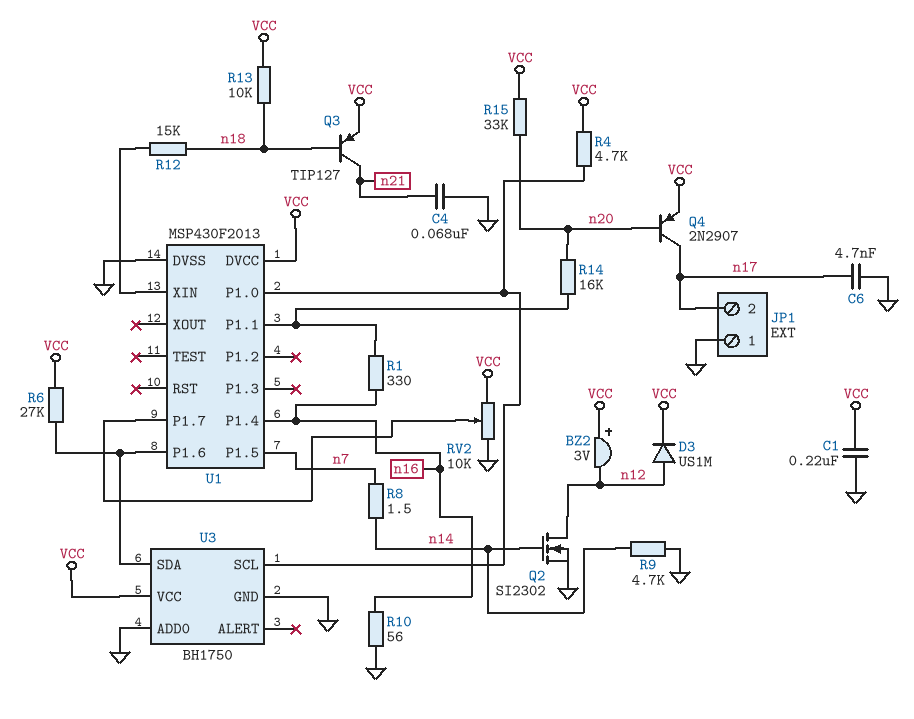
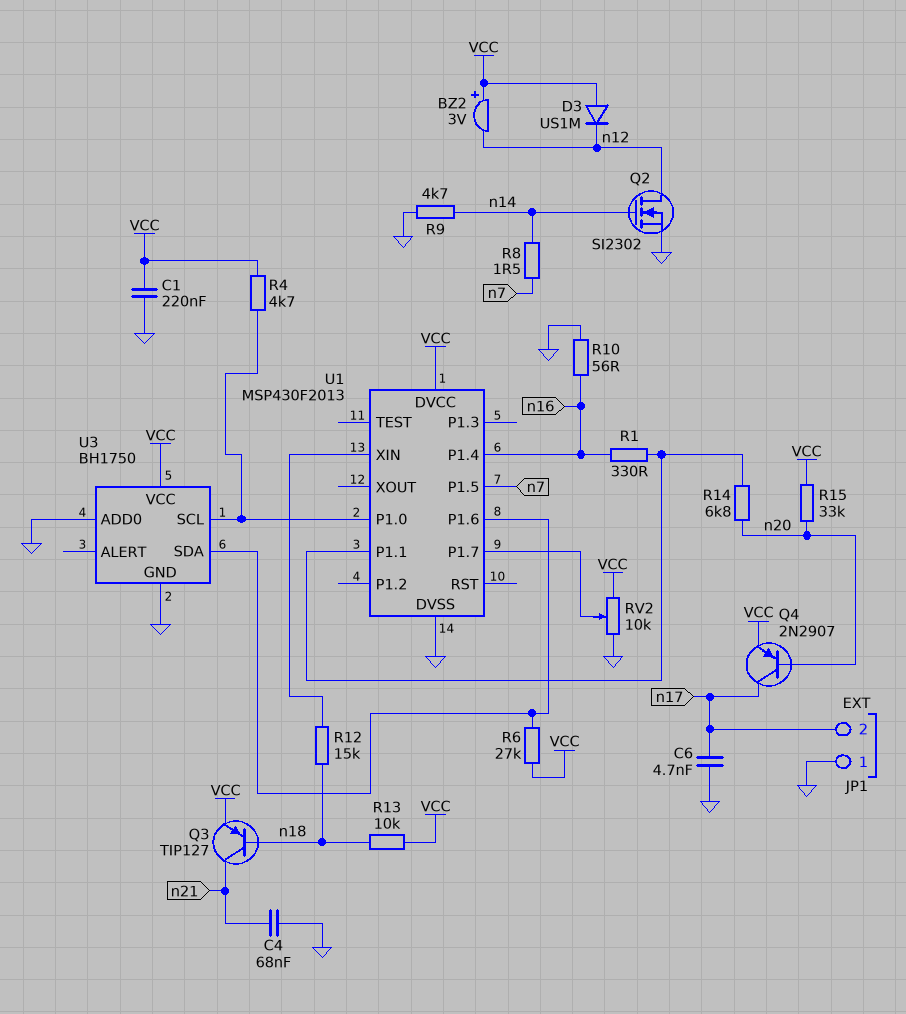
D3: diode US1M (A n12, K VCC) -> diode US1M (A VCC, K n12)
R14: 16k (U1/P1.1, n20) -> 6.8k (U1/P1.1, n20)

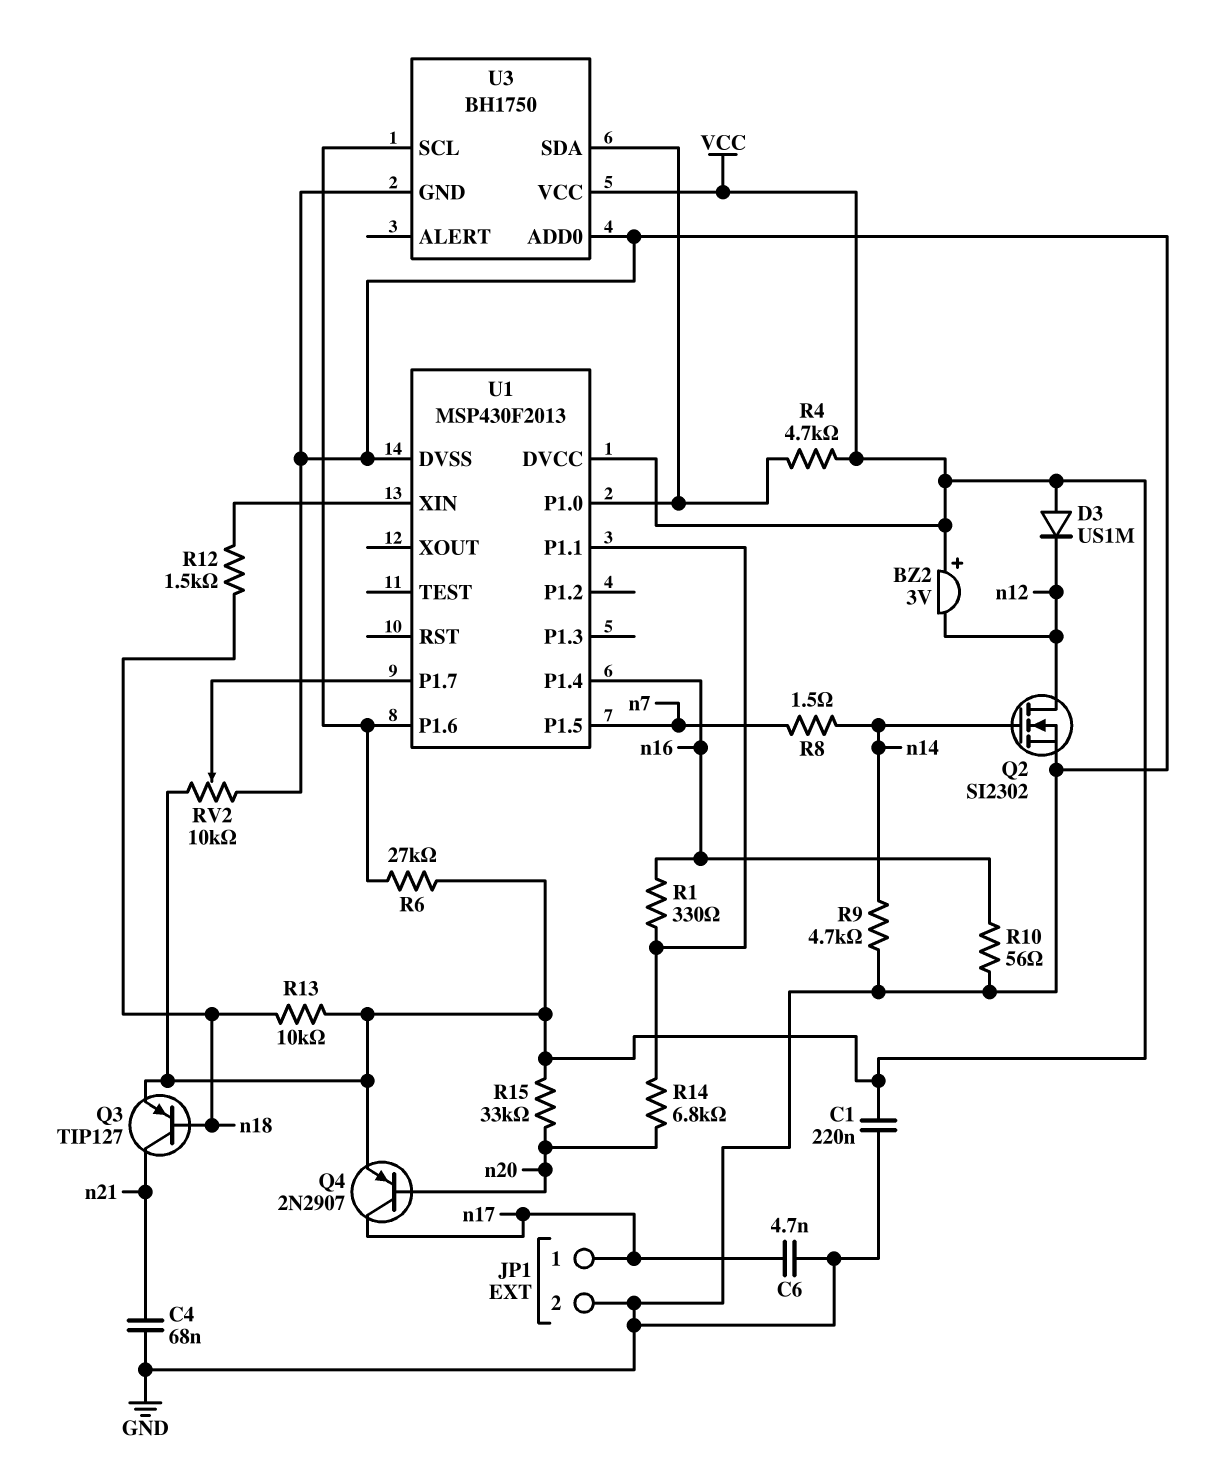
JP1 pin 1: GND -> n17
JP1 pin 2: n17 -> GND
R12: 15k (U1/XIN, n18) -> 1.5k (U1/XIN, n18)
U3 pin SCL: U1/P1.0 -> U1/P1.6
U3 pin SDA: U1/P1.6 -> U1/P1.0

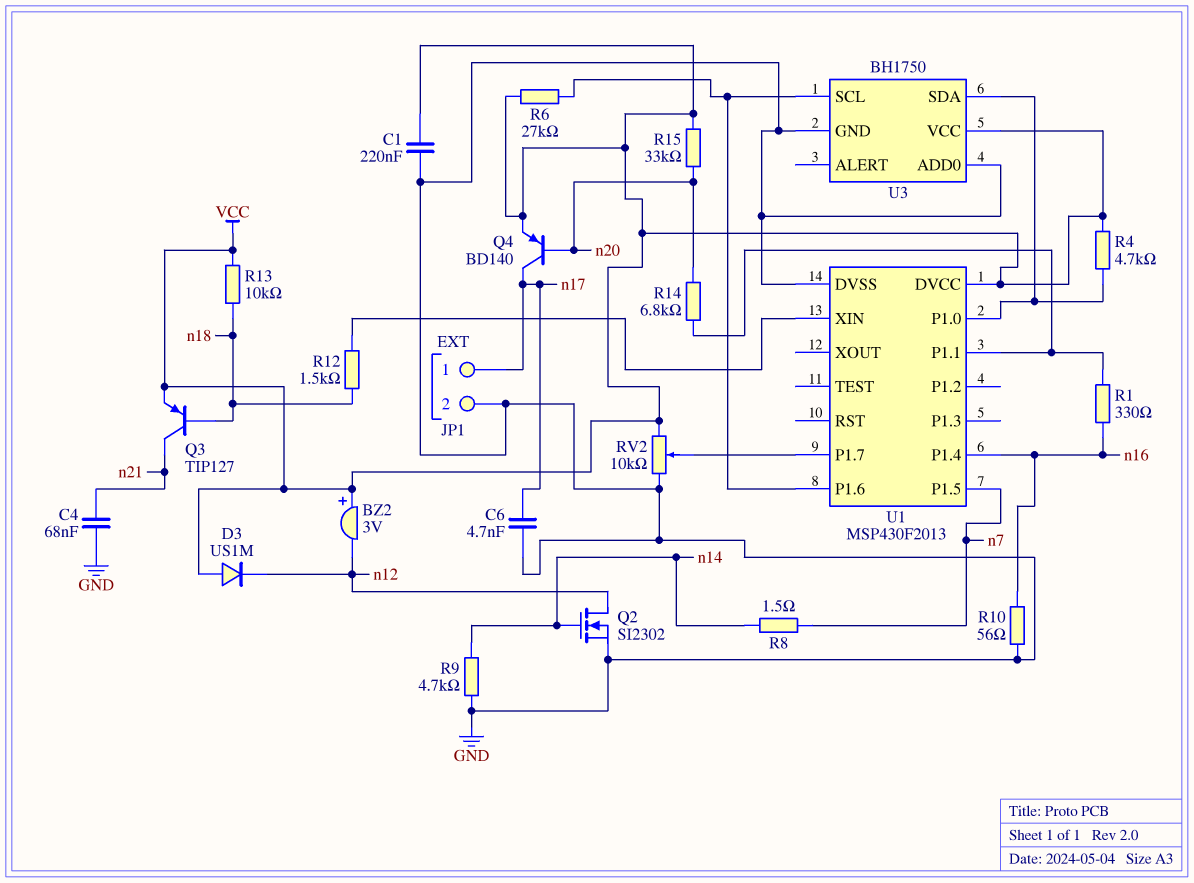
Q4: PNP 2N2907 (B n20, C n17, E VCC) -> PNP BD140 (B n20, C n17, E VCC)

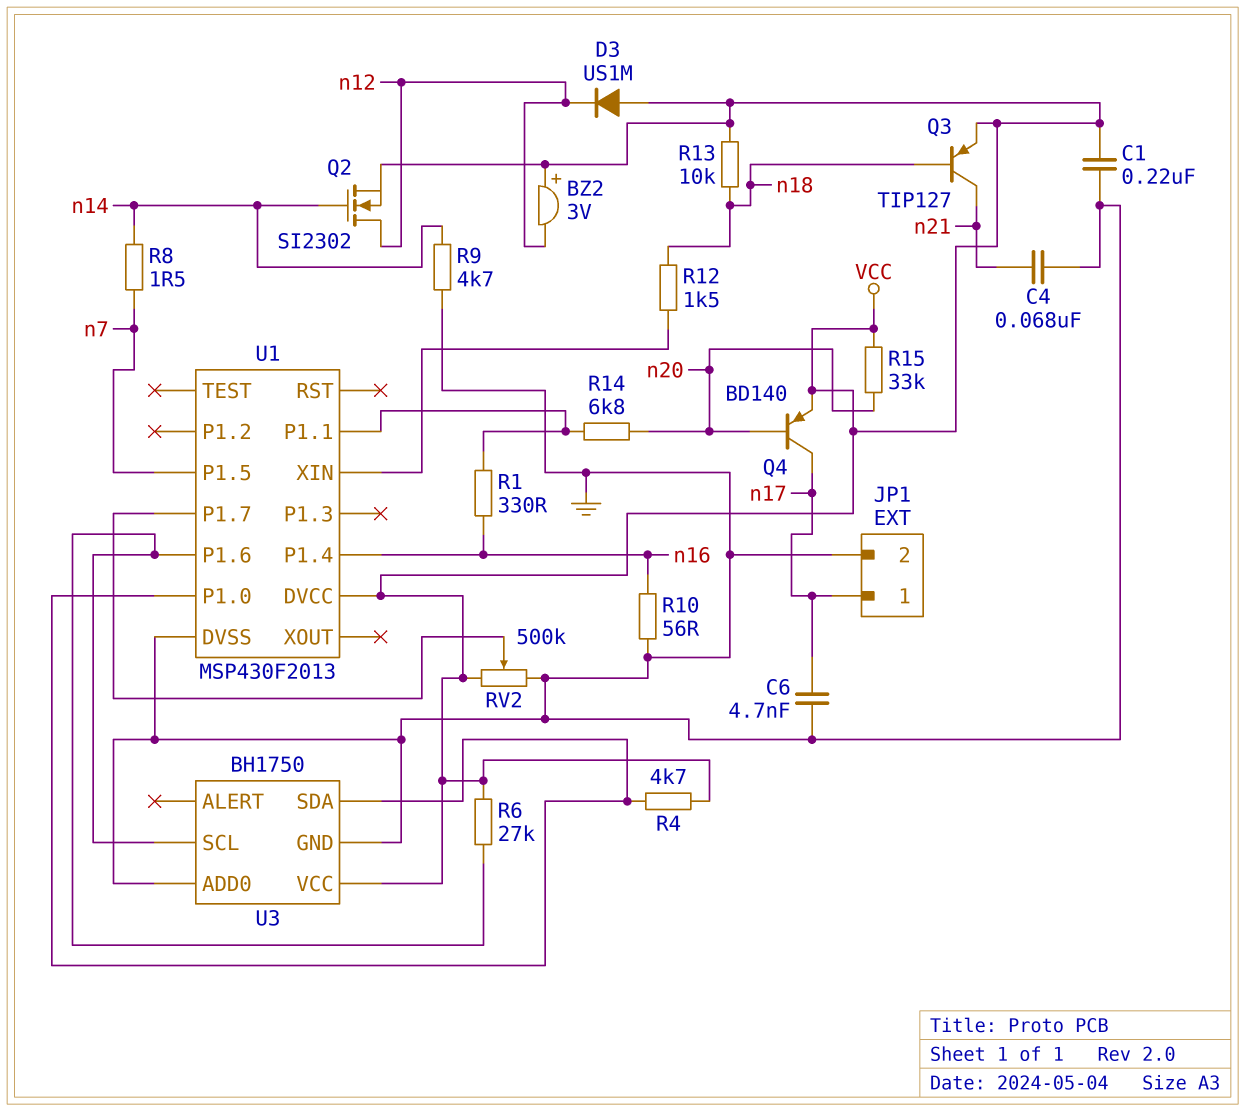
Q2: NMOS SI2302 (G n14, D n12, S GND) -> NMOS SI2302 (G n14, D n12, S VCC)
RV2: 10k (GND, VCC, wiper U1/P1.7) -> 500k (GND, VCC, wiper U1/P1.7)

